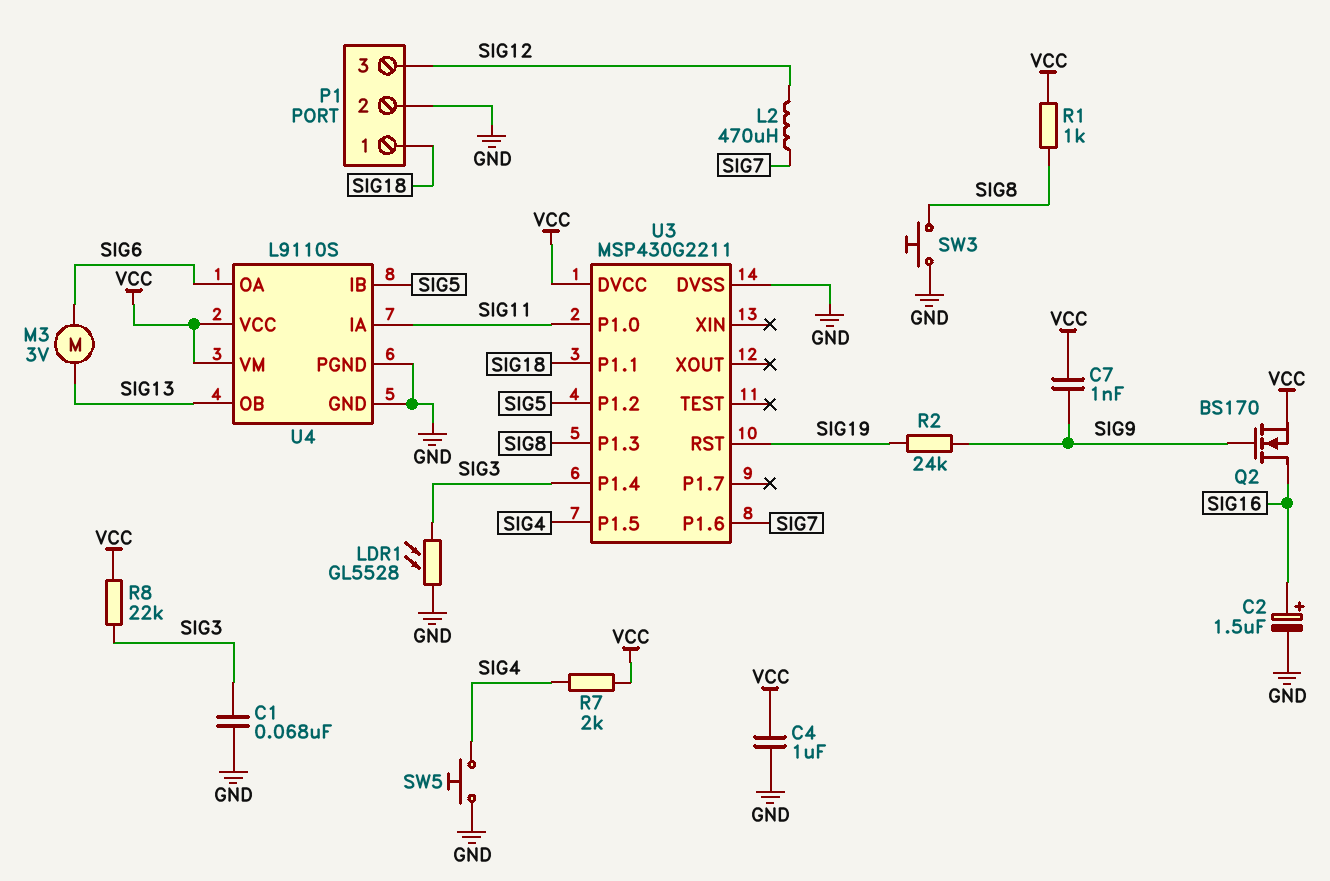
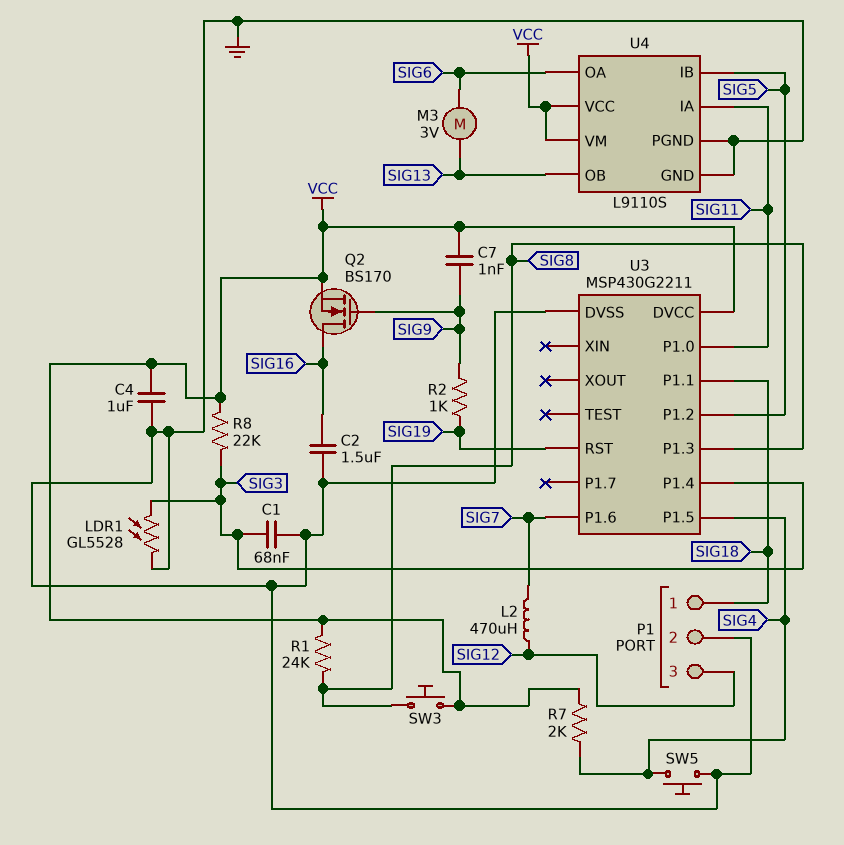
C2: 1.5uF (plus SIG16, minus GND) -> 1.5uF (GND, SIG16)
R1: 1k (SIG8, VCC) -> 24k (SIG8, VCC)
R2: 24k (SIG9, SIG19) -> 1k (SIG9, SIG19)
SW3: button (GND, SIG8) -> button (SIG8, VCC)

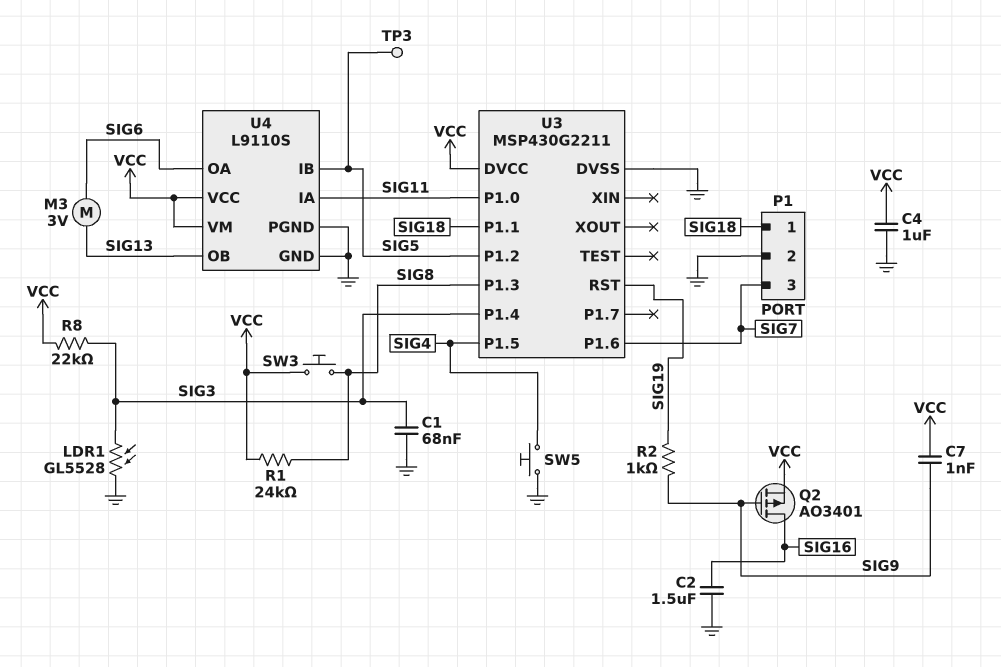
L2: 470uH (SIG7, SIG12) -> none
P1 pin 3: SIG12 -> SIG7
Q2: NMOS BS170 (G SIG9, D SIG16, S VCC) -> PMOS AO3401 (G SIG9, D SIG16, S VCC)
R7: 2k (SIG4, VCC) -> none
TP3: none -> test point (SIG5)

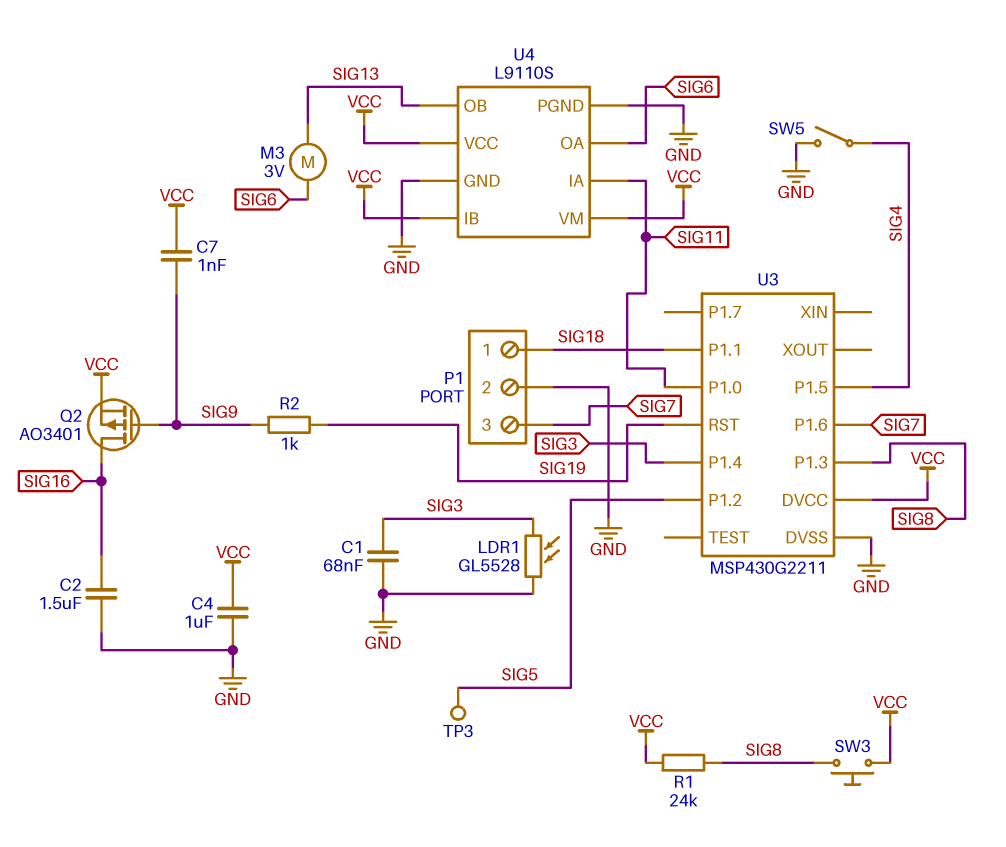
R8: 22k (SIG3, VCC) -> none
SW5: button (GND, SIG4) -> switch (GND, SIG4)
U4 pin IB: SIG5 -> VCC

